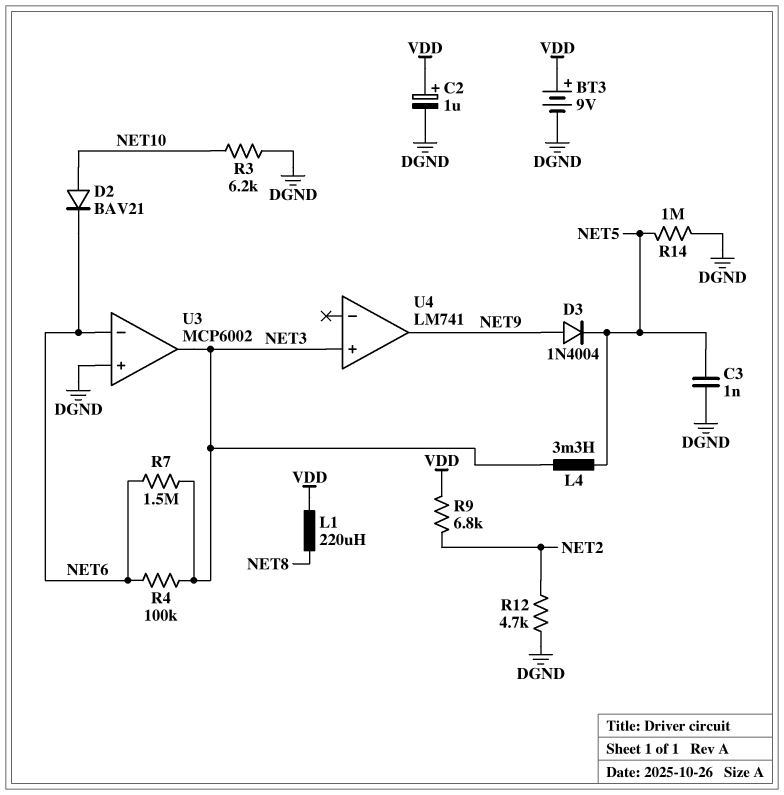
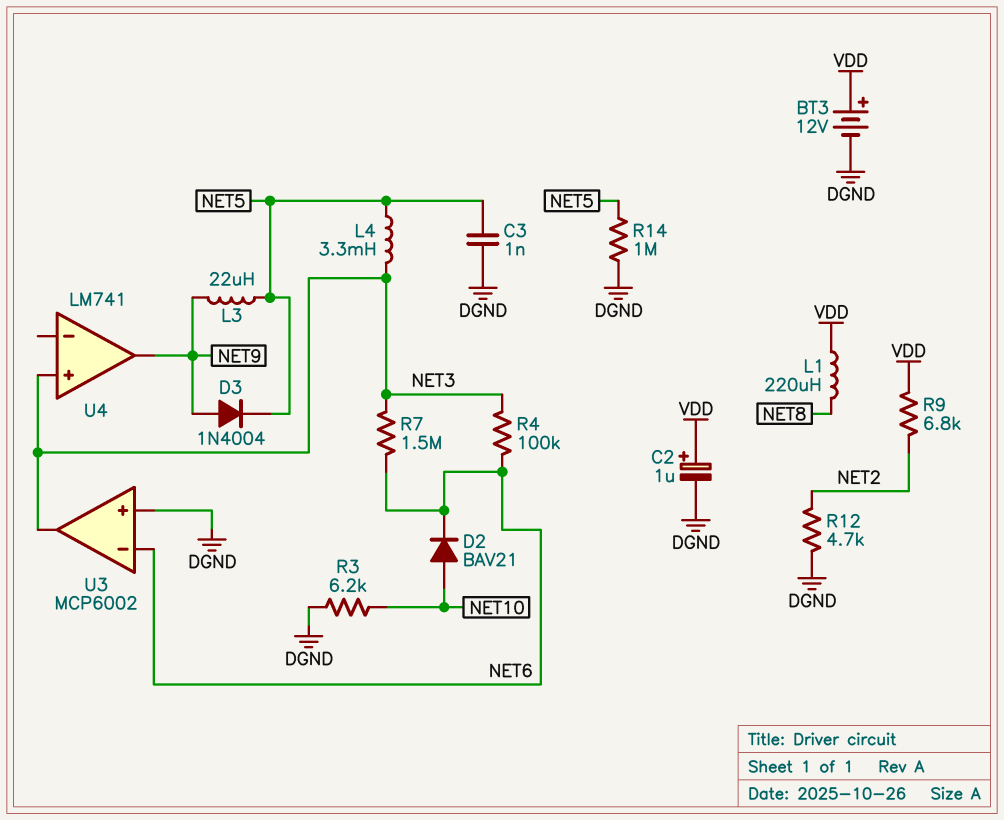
BT3: 9V (plus VDD, minus DGND) -> 12V (plus VDD, minus DGND)
L3: none -> 22uH (NET5, NET9)

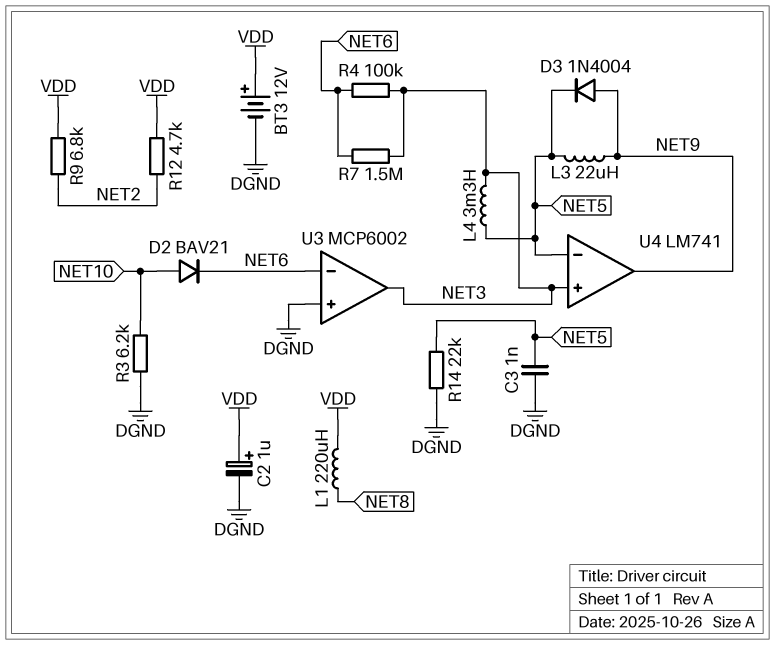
R12: 4.7k (DGND, NET2) -> 4.7k (NET2, VDD)
R14: 1M (DGND, NET5) -> 22k (DGND, NET5)
U4 pin in-: none -> NET5

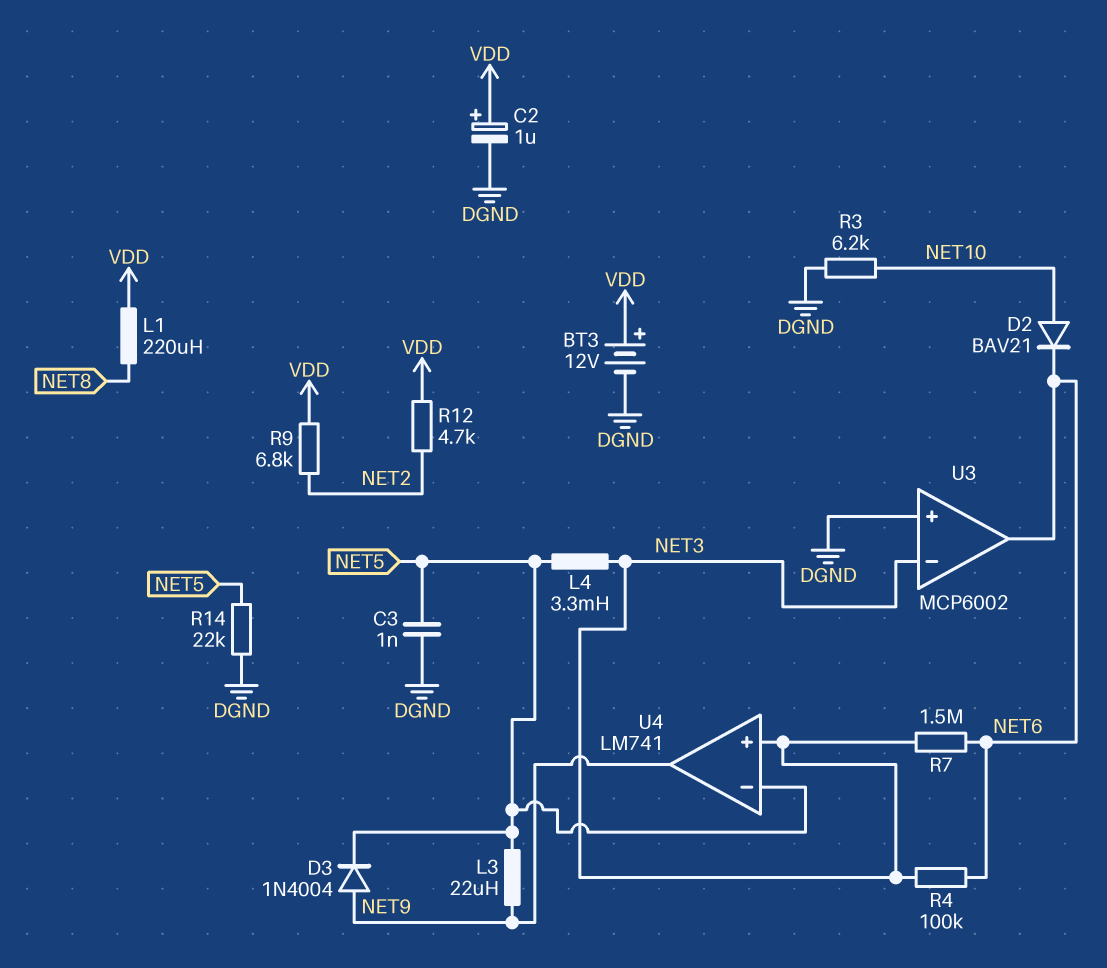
U3 pin in-: NET6 -> NET3
U3 pin out: NET3 -> NET6

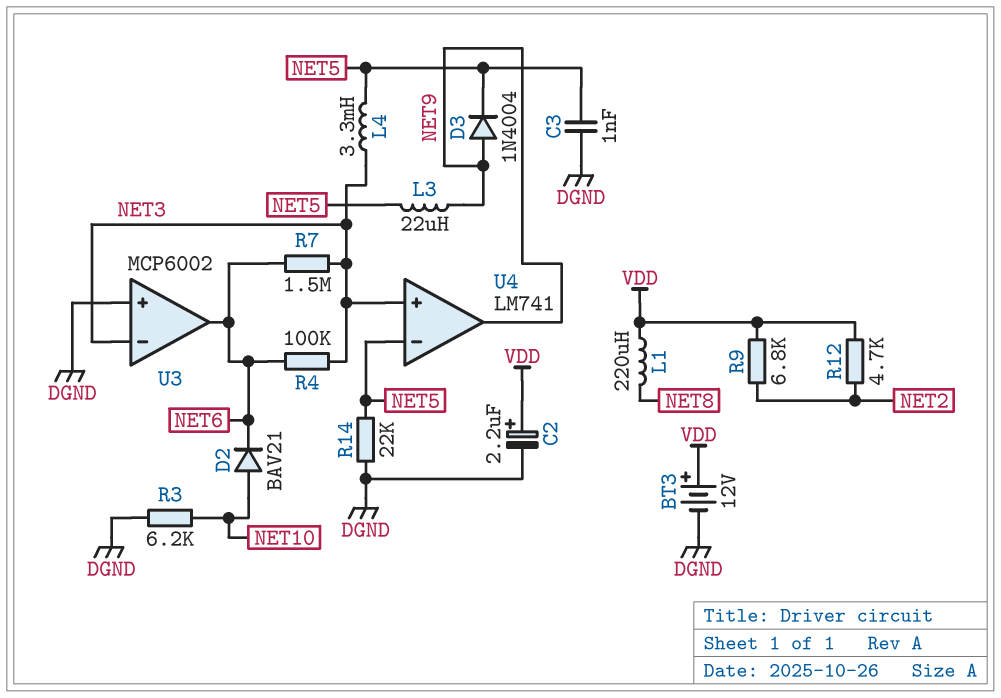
C2: 1uF (plus VDD, minus DGND) -> 2.2uF (plus VDD, minus DGND)

